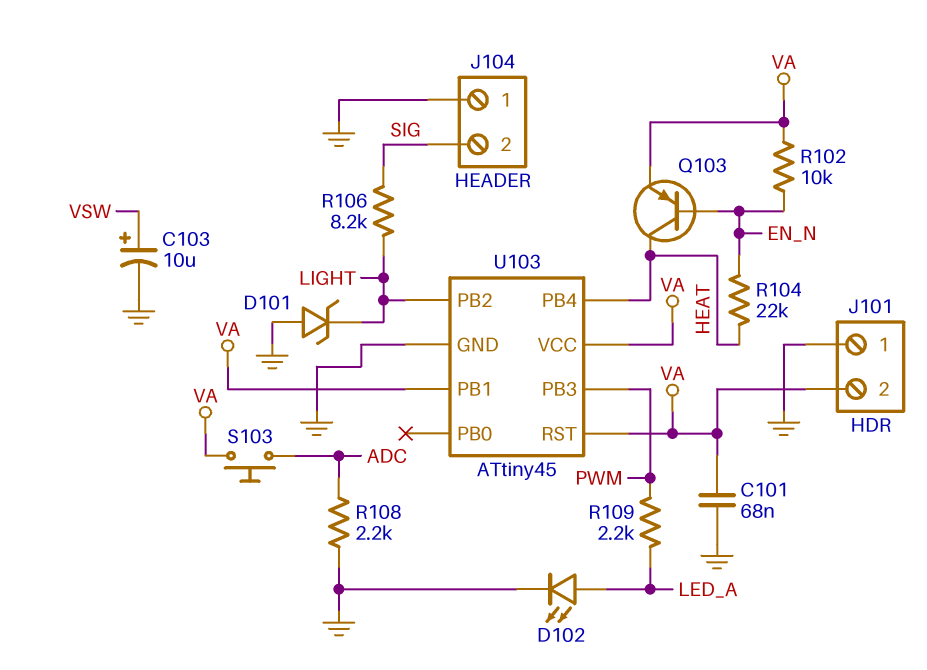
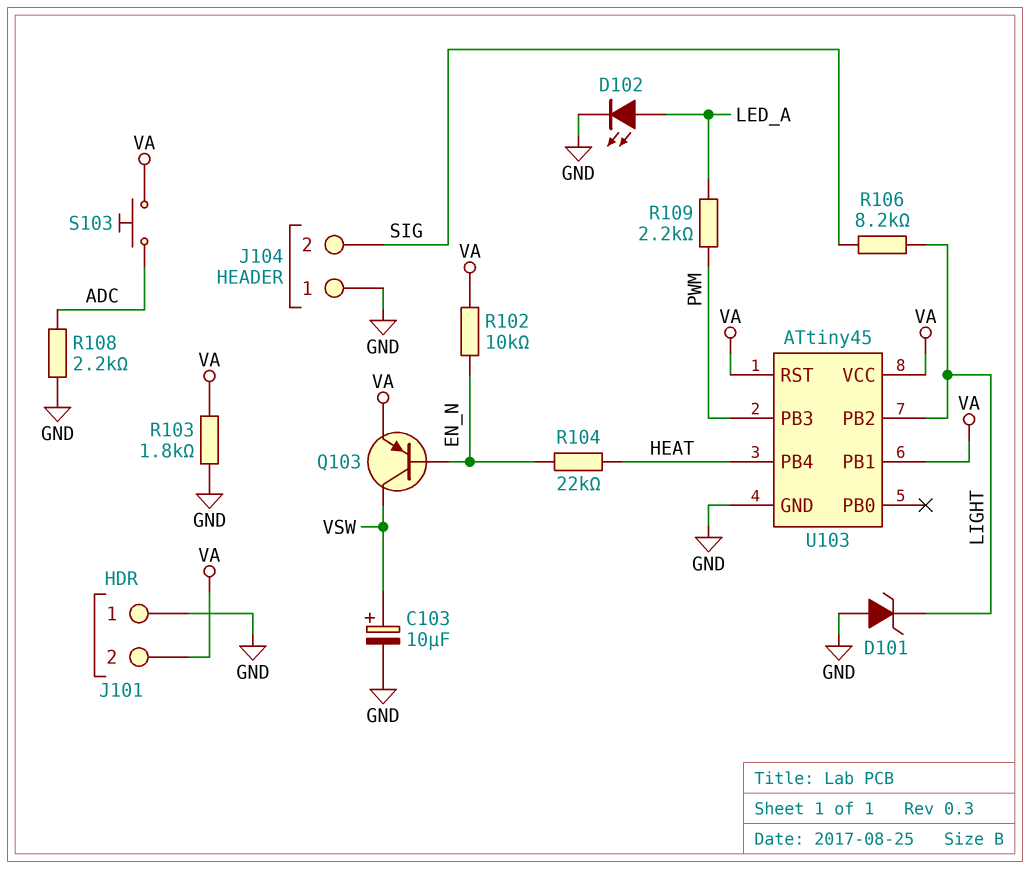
C101: 68nF (GND, VA) -> none
Q103: PNP (B EN_N, C HEAT, E VA) -> PNP (B EN_N, C VSW, E VA)
R103: none -> 1.8k (GND, VA)

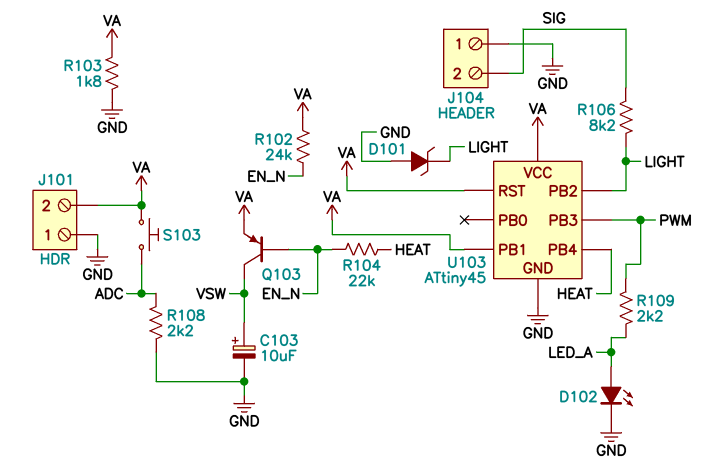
R102: 10k (EN_N, VA) -> 24k (EN_N, VA)

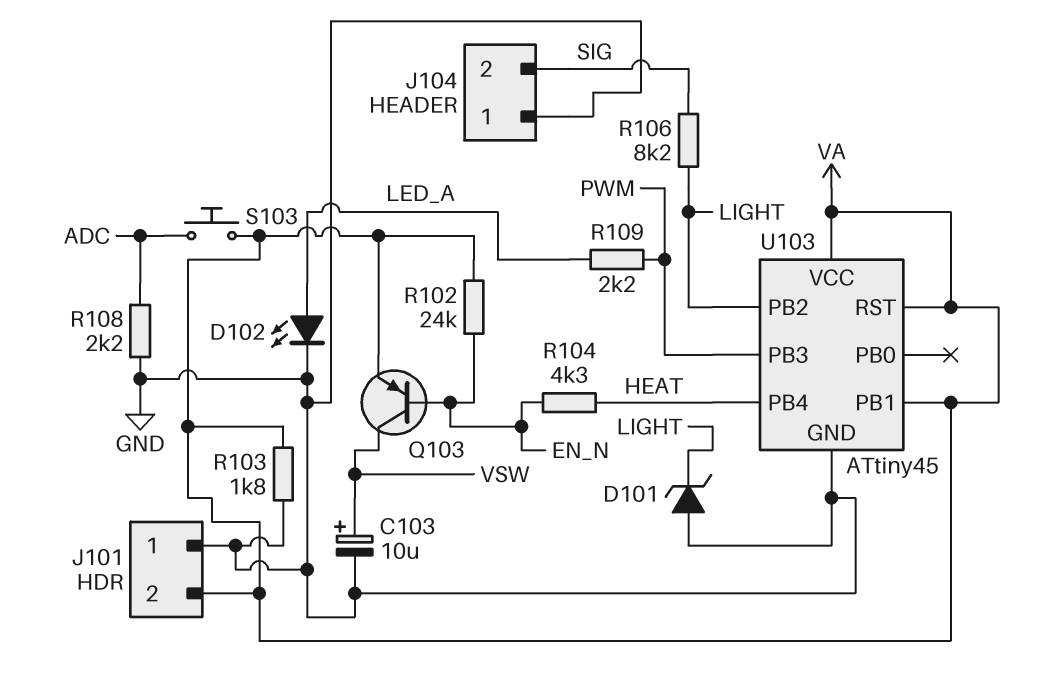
R104: 22k (EN_N, HEAT) -> 4.3k (EN_N, HEAT)

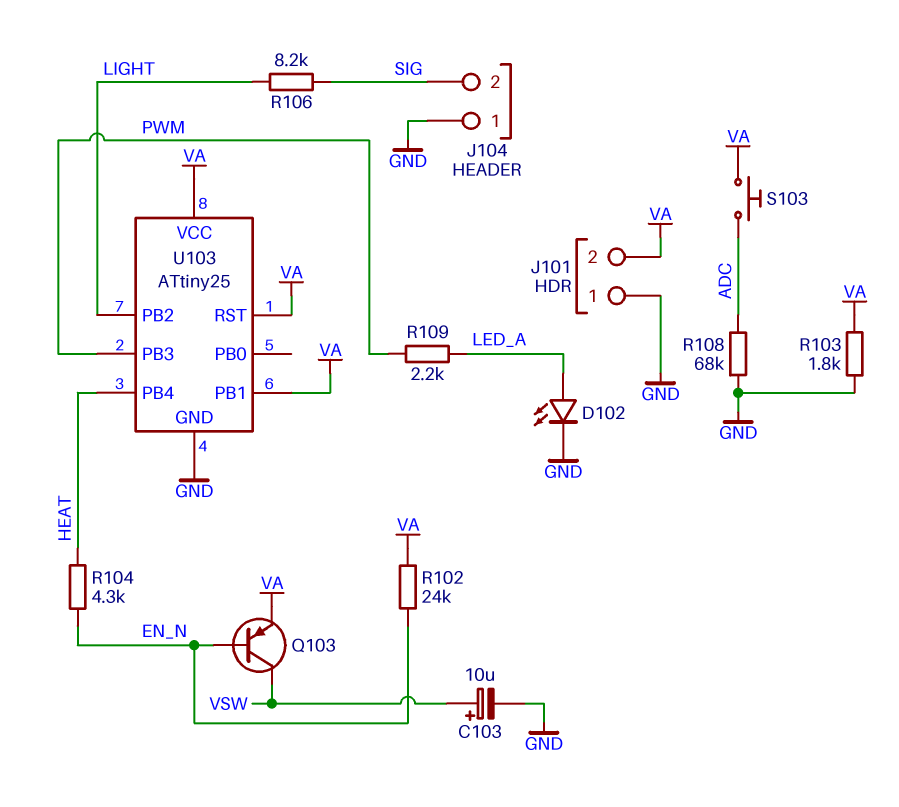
D101: zener (A GND, K LIGHT) -> none
R108: 2.2k (ADC, GND) -> 68k (ADC, GND)
U103: ATtiny45 -> ATtiny25

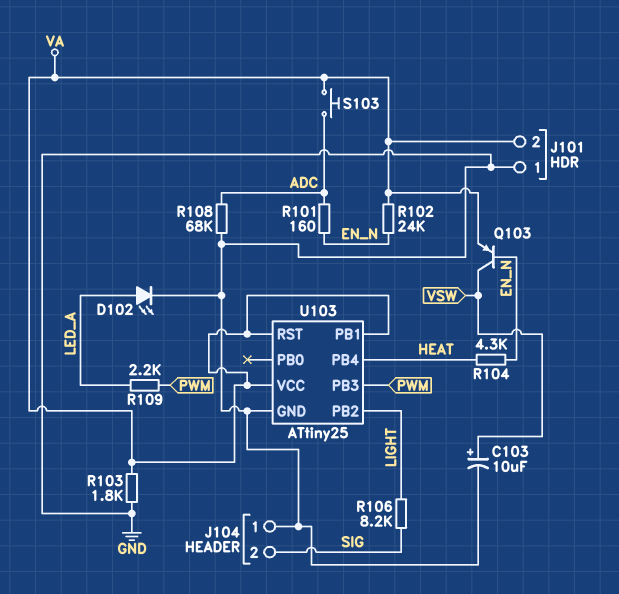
R101: none -> 160 (ADC, EN_N)

